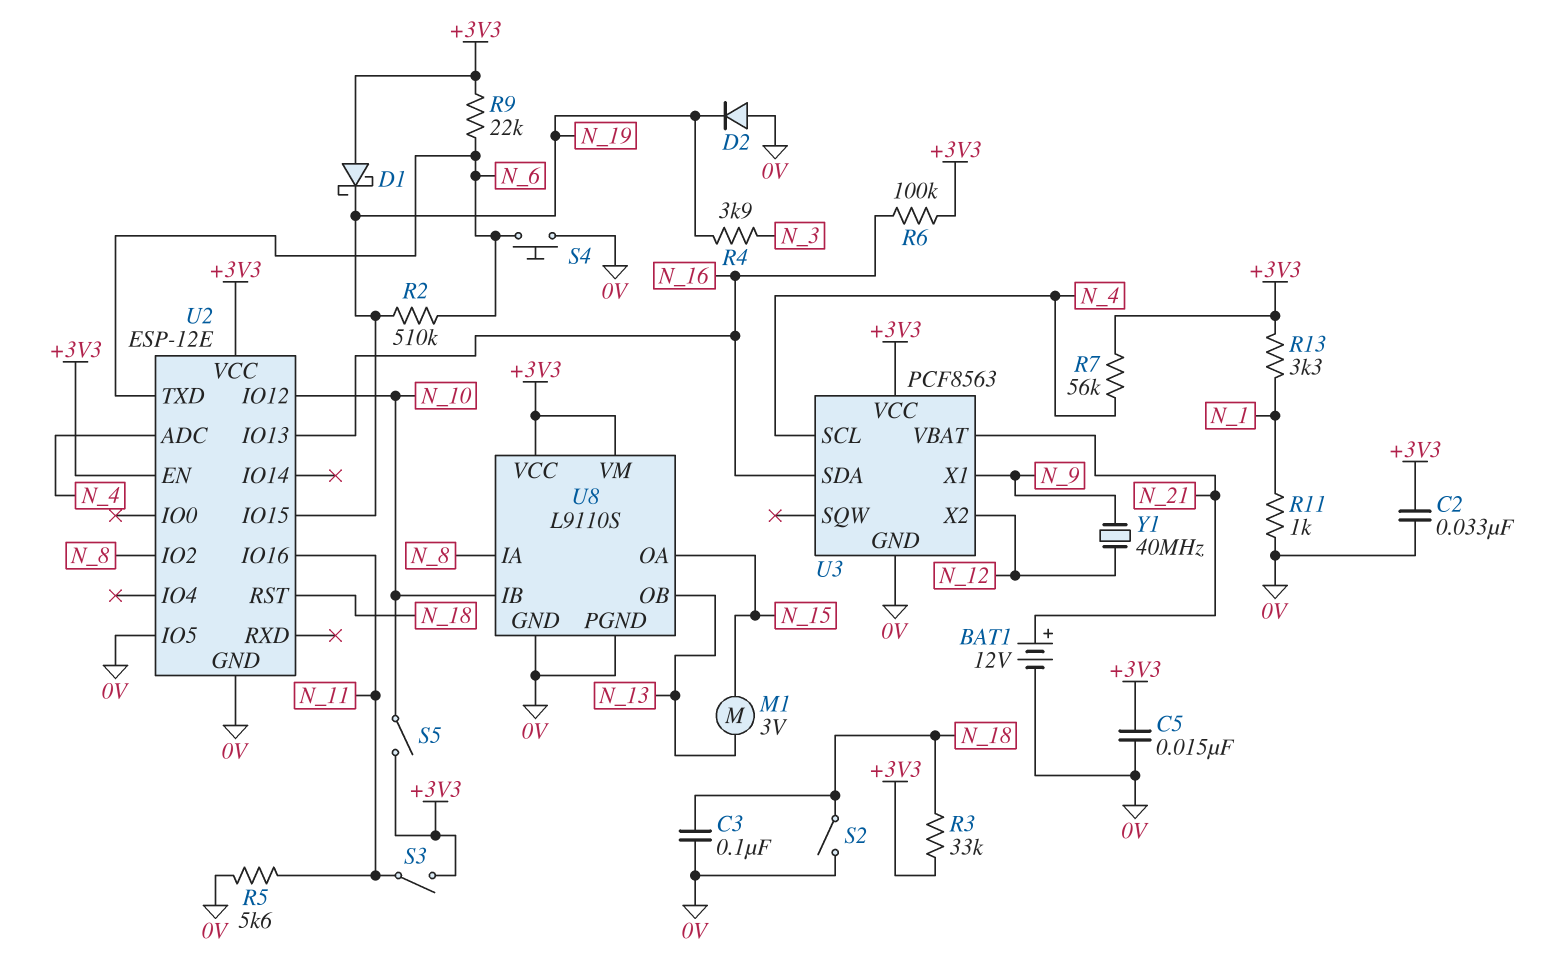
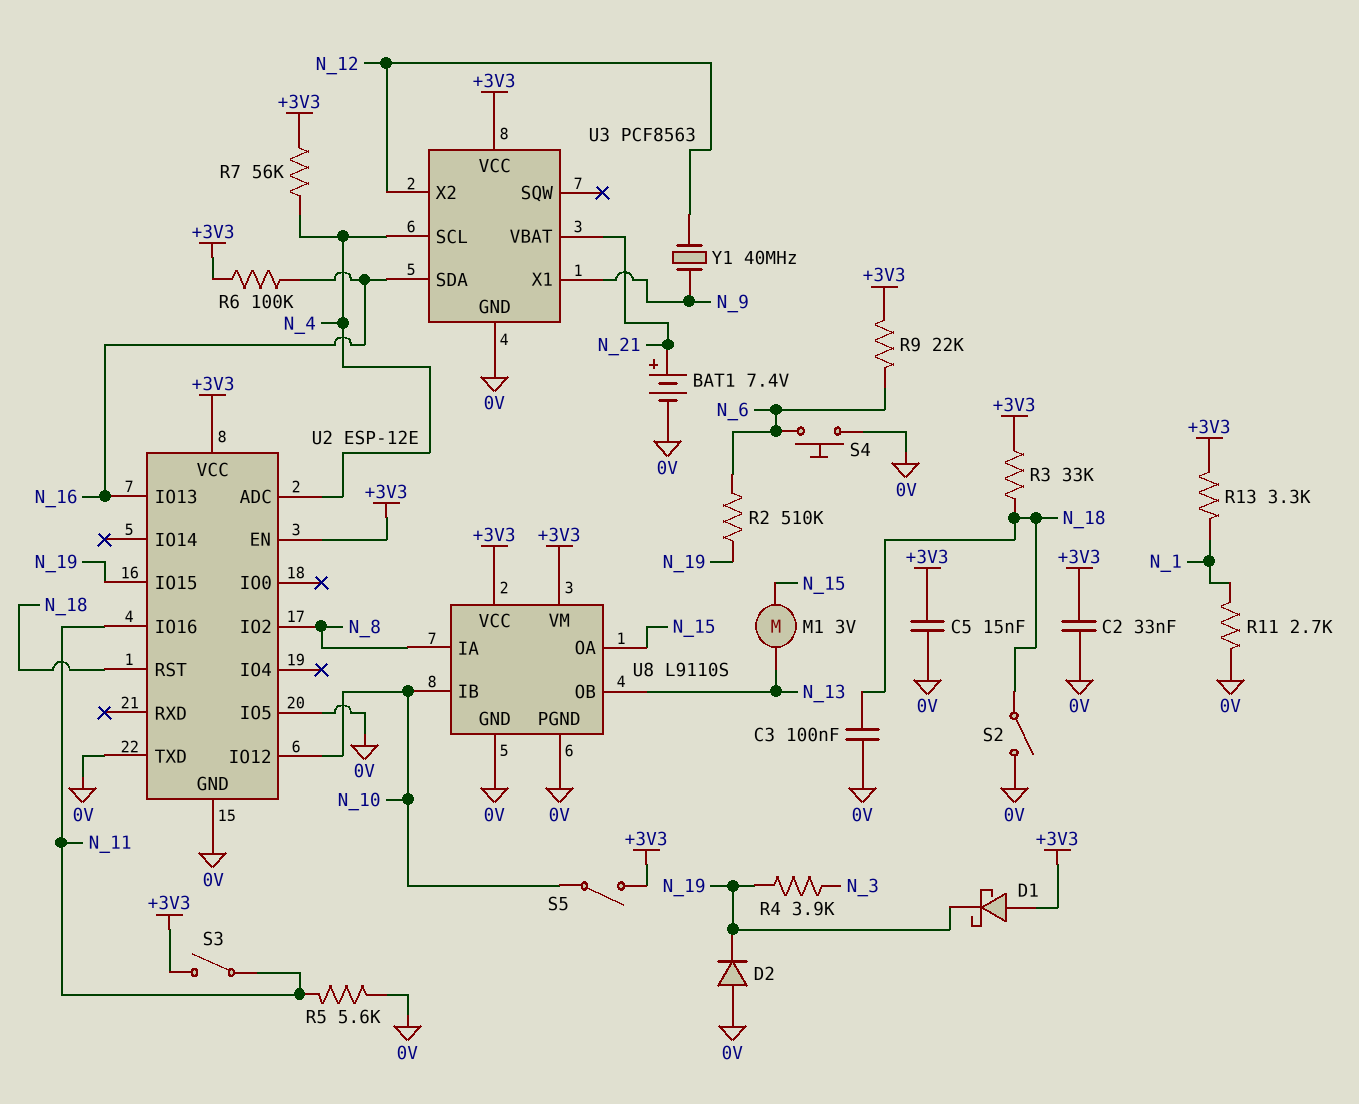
BAT1: 12V (plus N_21, minus 0V) -> 7.4V (plus N_21, minus 0V)
R11: 1k (0V, N_1) -> 2.7k (0V, N_1)
U2 pin TXD: N_6 -> 0V

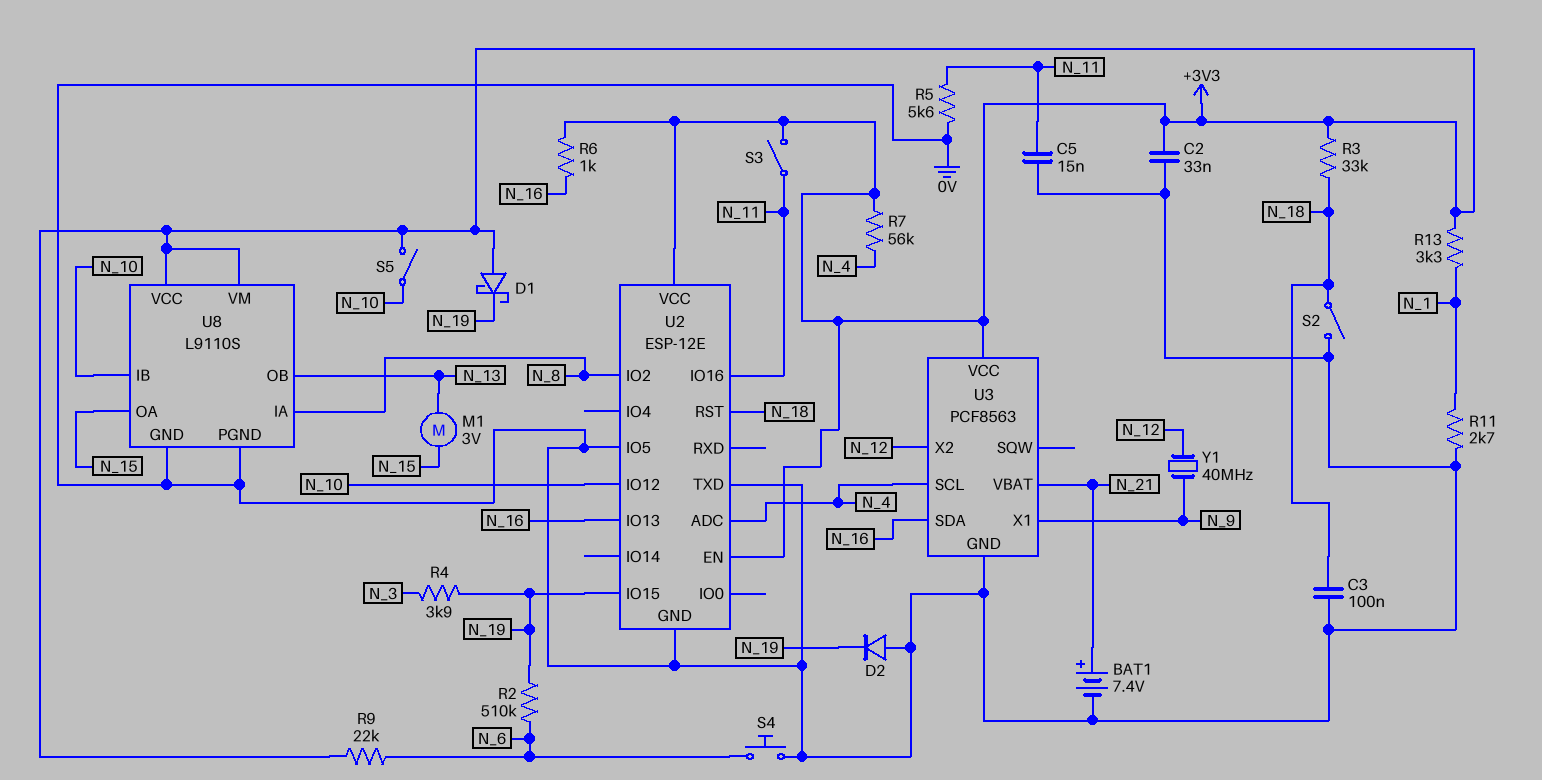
C5: 15nF (+3V3, 0V) -> 15nF (0V, N_11)
R6: 100k (+3V3, N_16) -> 1k (+3V3, N_16)

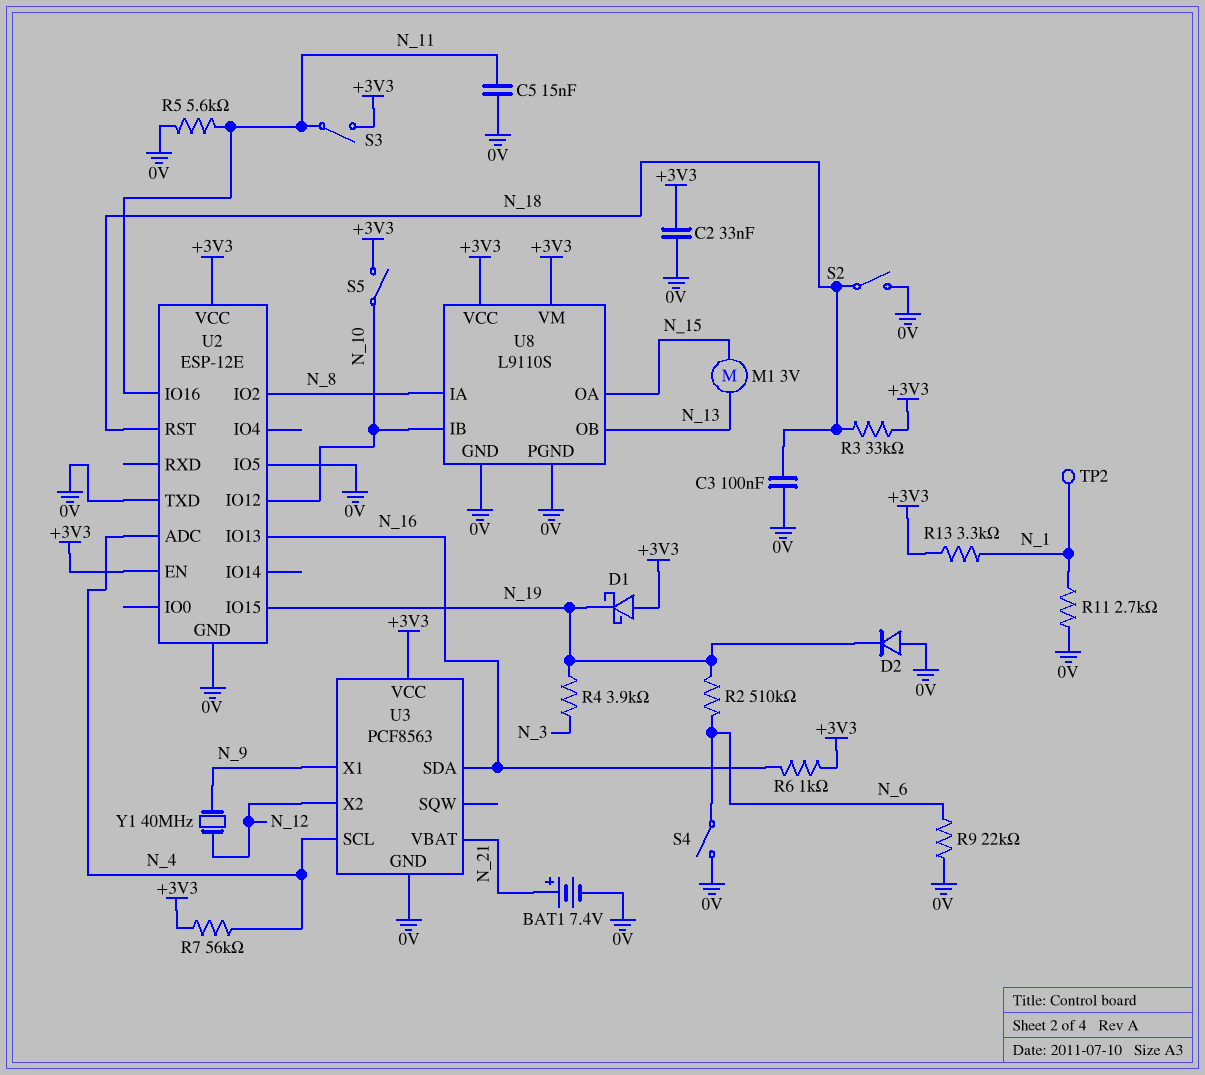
R9: 22k (+3V3, N_6) -> 22k (0V, N_6)
S4: button (0V, N_6) -> switch (0V, N_6)
TP2: none -> test point (N_1)

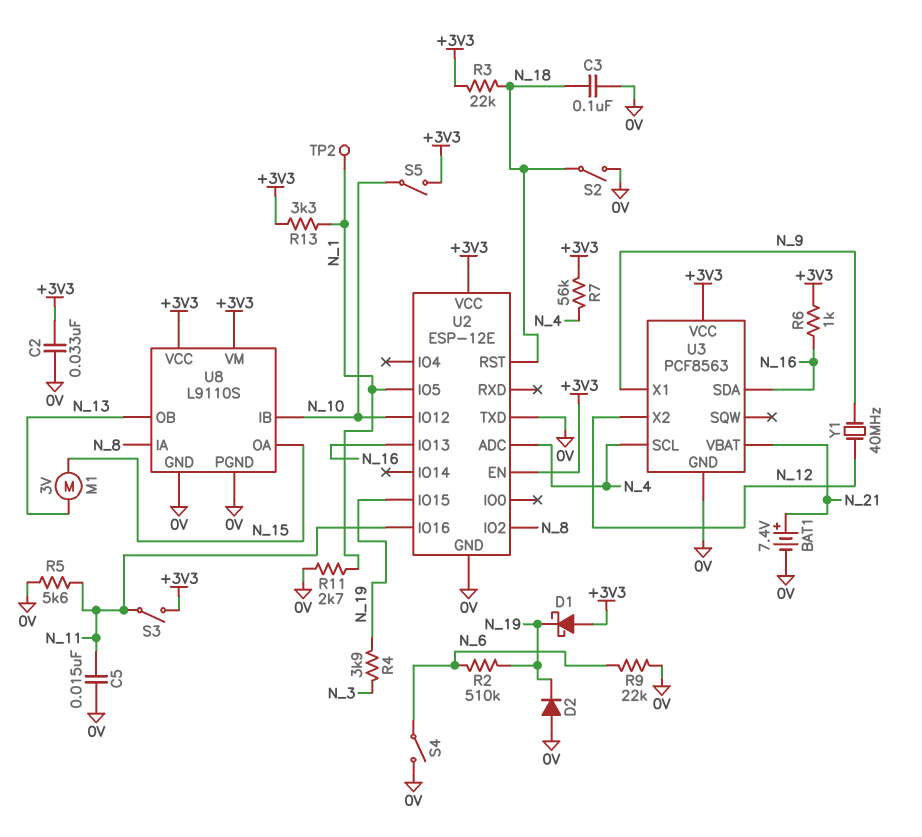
R3: 33k (+3V3, N_18) -> 22k (+3V3, N_18)
U2 pin IO5: 0V -> N_1

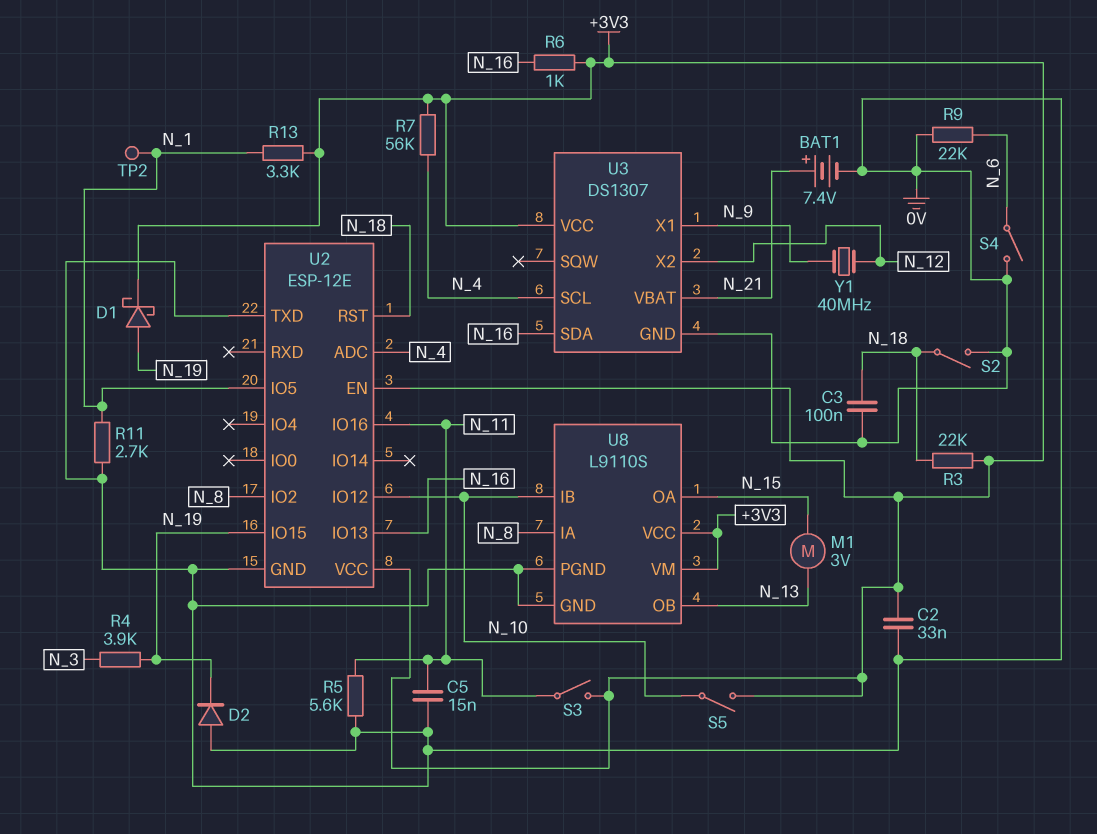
D1: schottky (A +3V3, K N_19) -> schottky (A N_19, K +3V3)
R2: 510k (N_6, N_19) -> none
U3: PCF8563 -> DS1307

